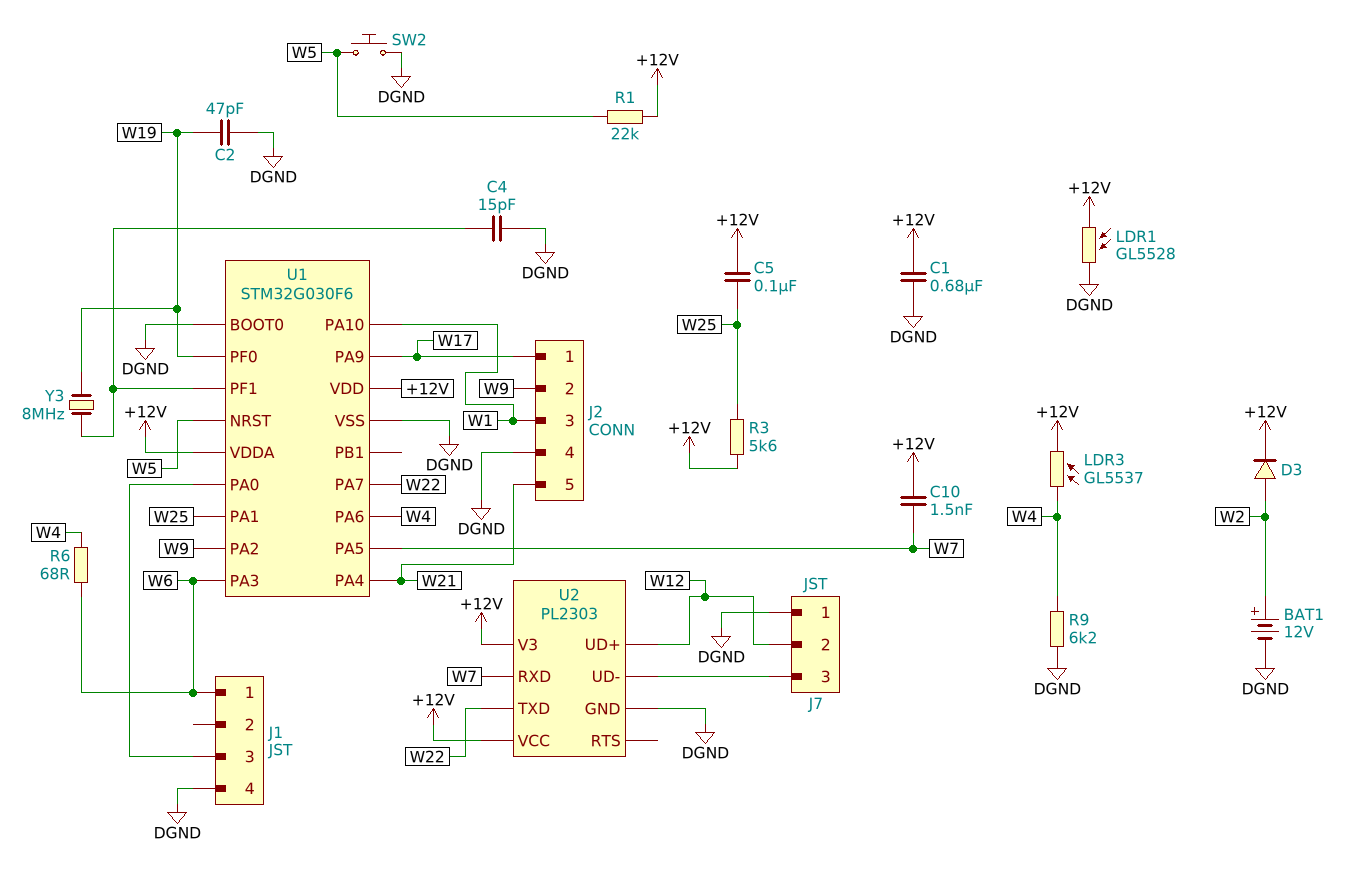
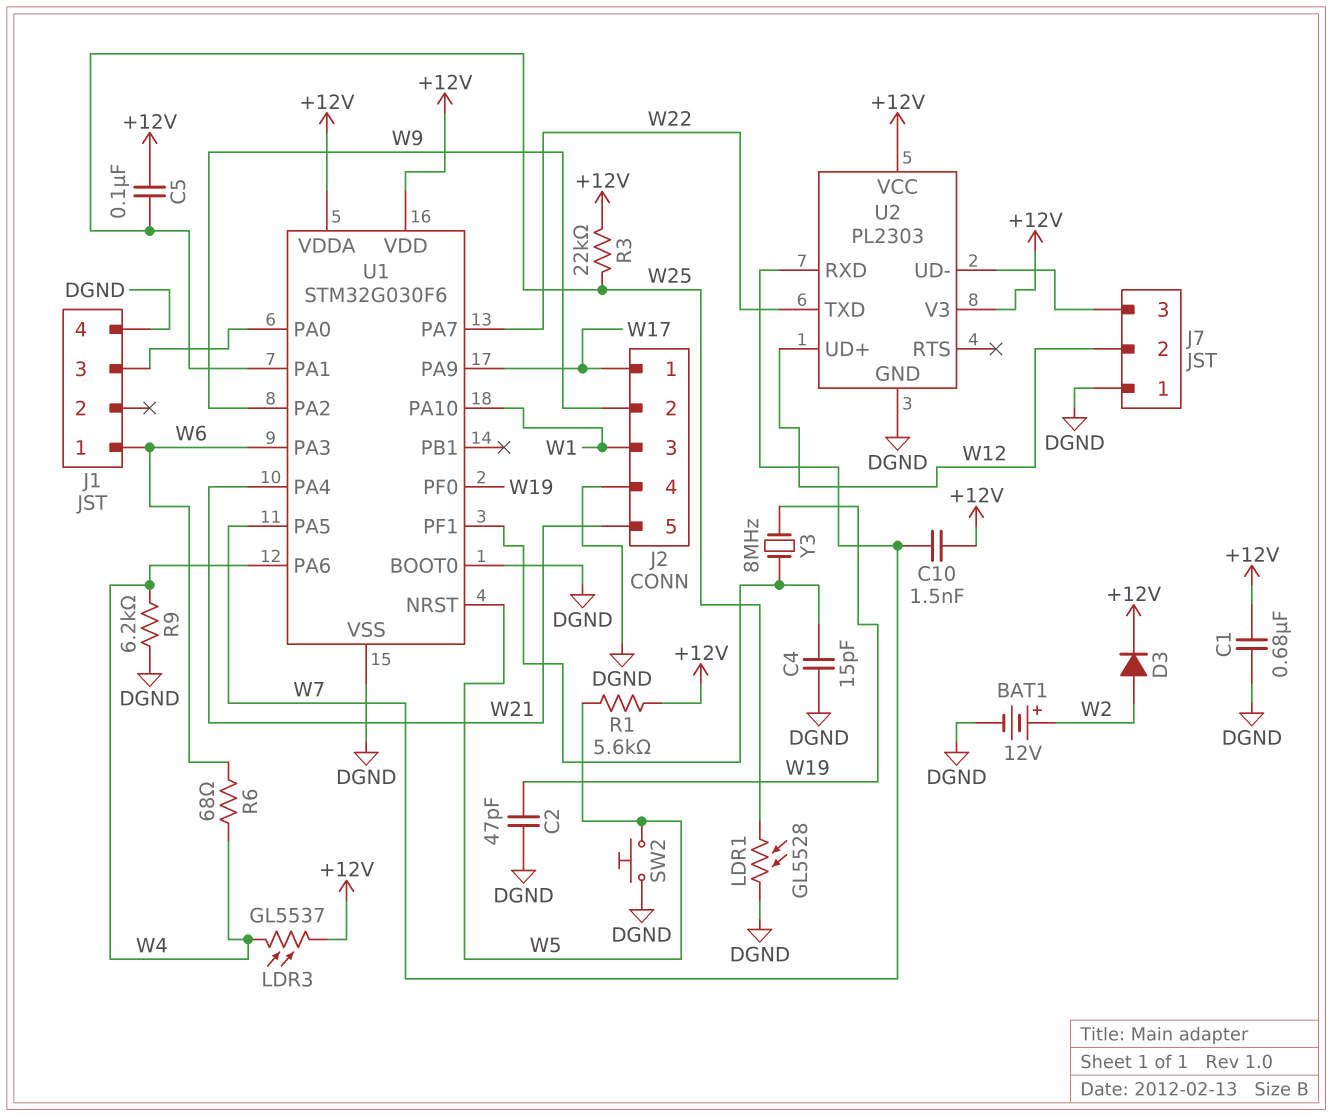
LDR1: GL5528 (+12V, DGND) -> GL5528 (DGND, W25)
R1: 22k (+12V, W5) -> 5.6k (+12V, W5)
R3: 5.6k (+12V, W25) -> 22k (+12V, W25)

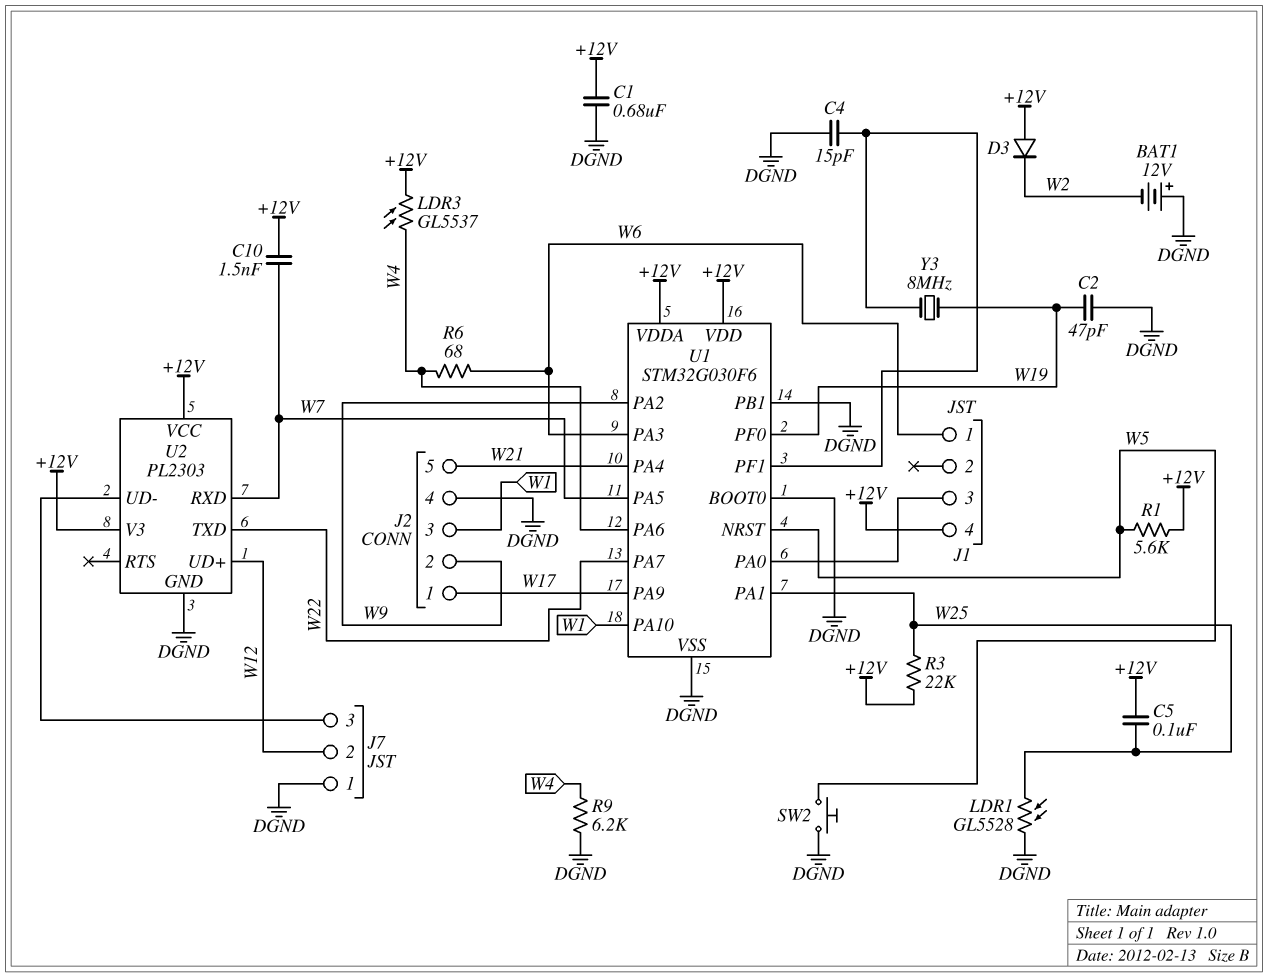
BAT1: 12V (plus W2, minus DGND) -> 12V (plus DGND, minus W2)
D3: diode (A W2, K +12V) -> diode (A +12V, K W2)
J1 pin 4: DGND -> +12V
U1 pin PB1: none -> DGND

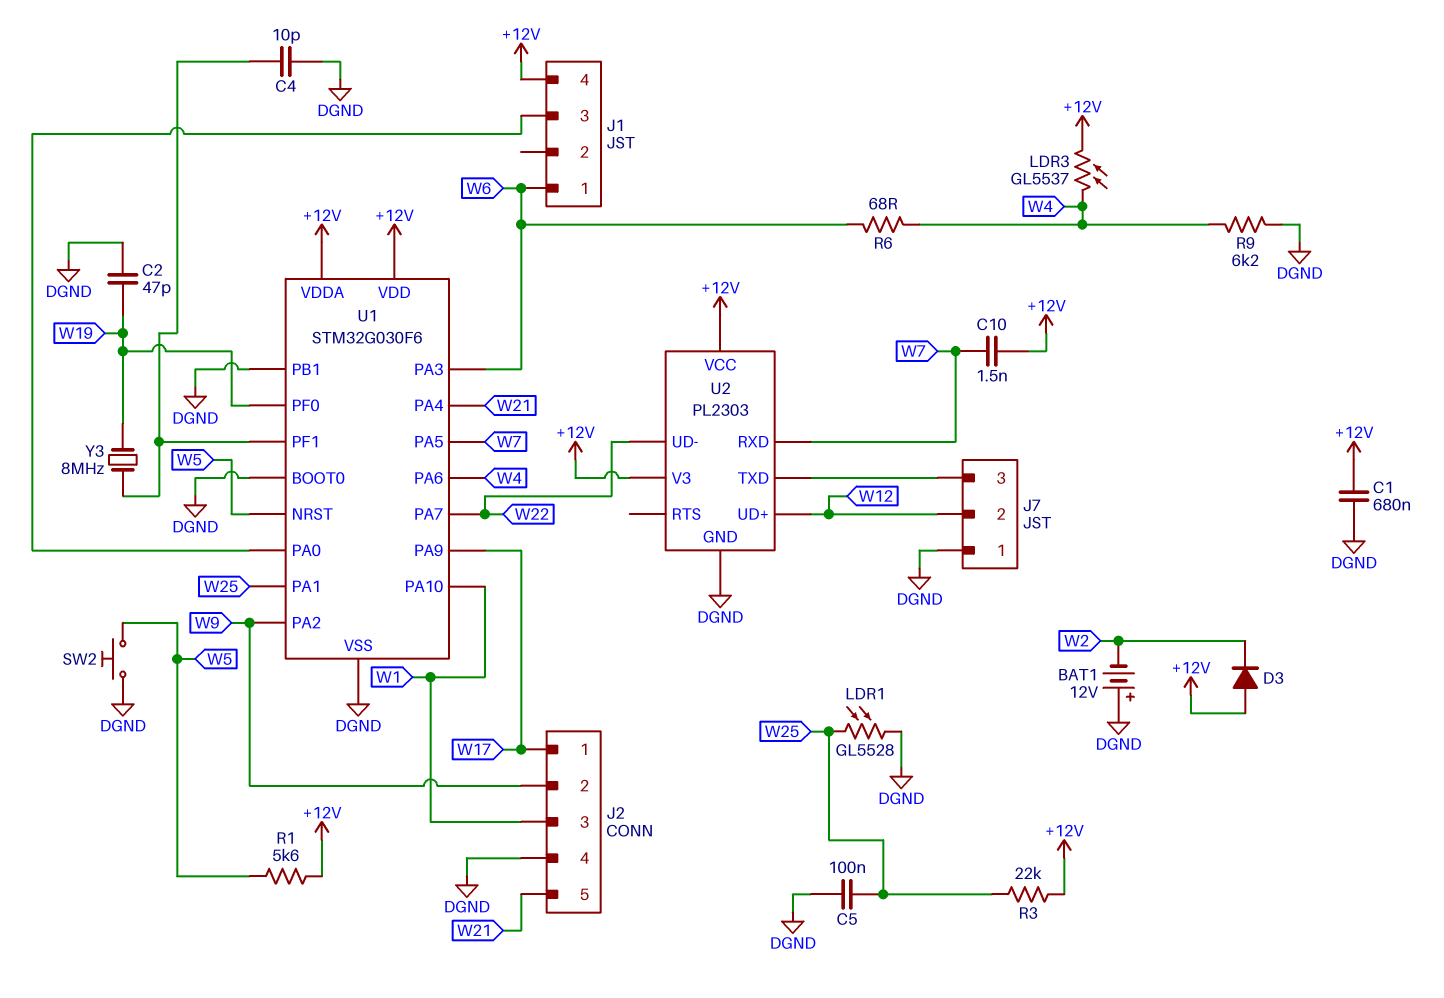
C4: 15pF (DGND, U1/PF1) -> 10pF (DGND, U1/PF1)
C5: 100nF (+12V, W25) -> 100nF (DGND, W25)
U2 pin TXD: W22 -> J7/3
U2 pin UD-: J7/3 -> W22

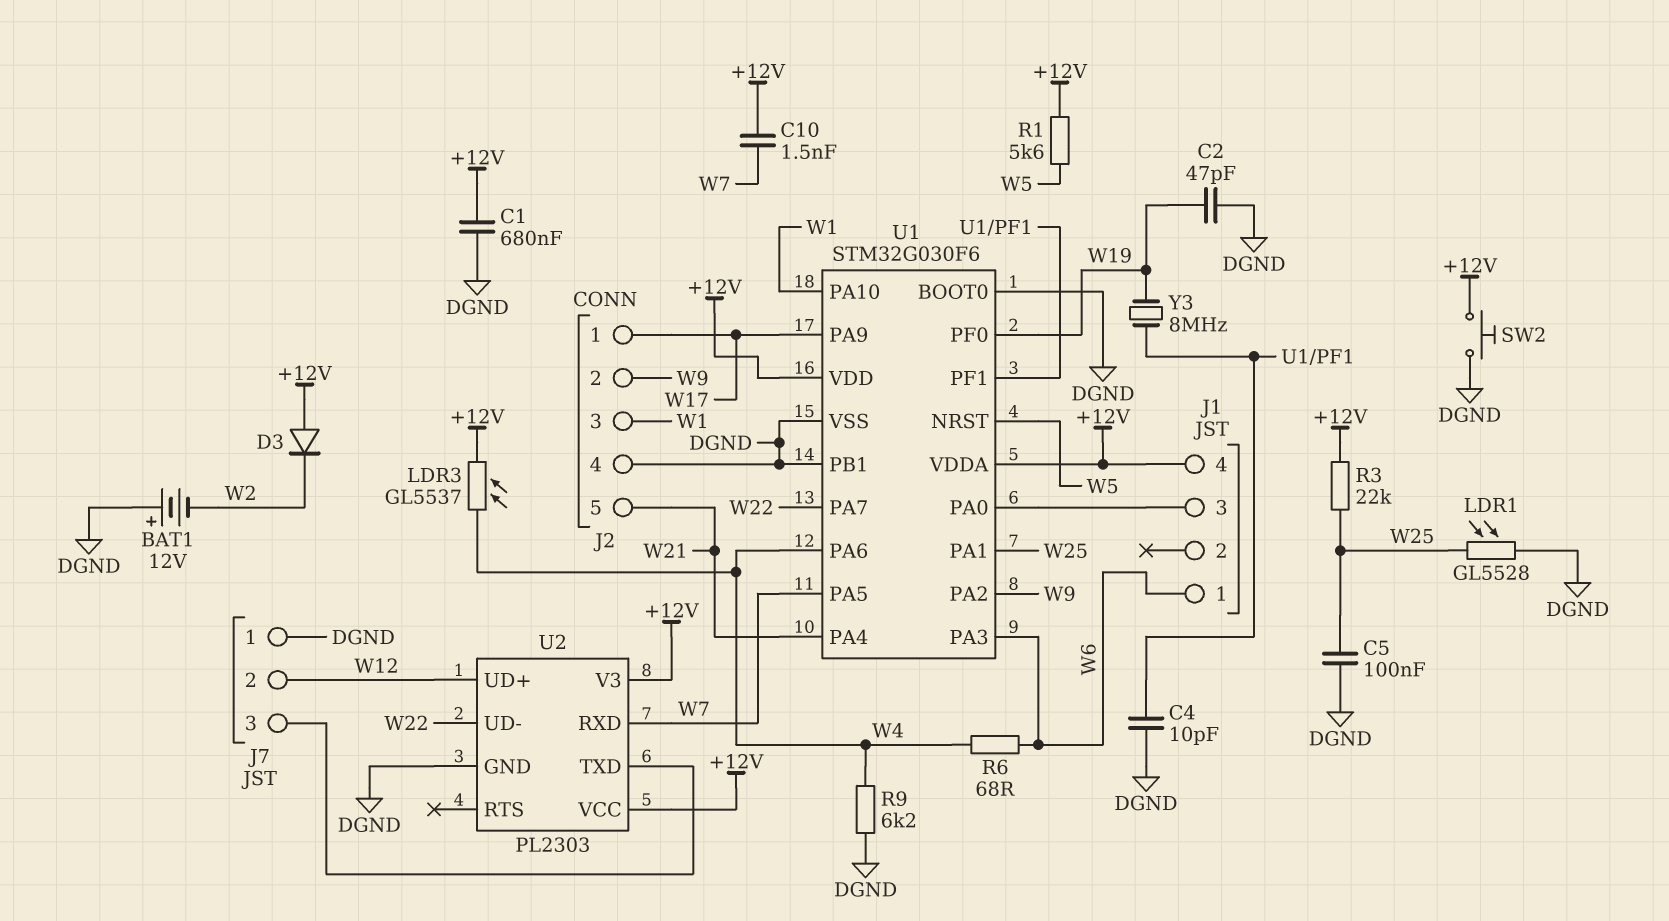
SW2: button (DGND, W5) -> button (+12V, DGND)

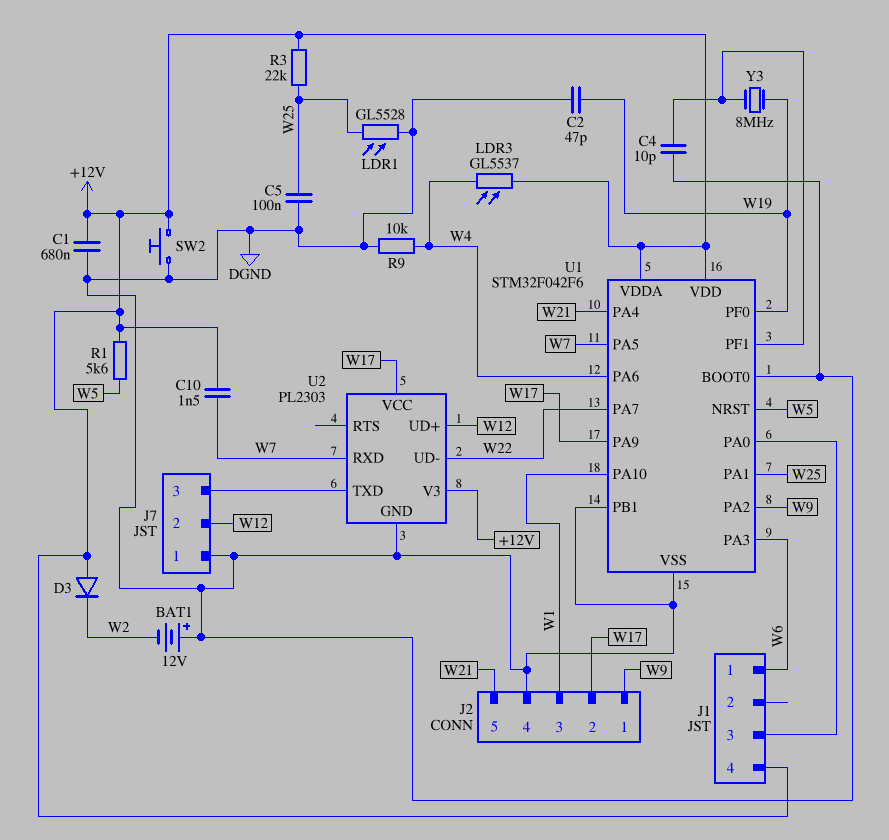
J2 pin 1: W17 -> W9
J2 pin 2: W9 -> W17
R6: 68 (W4, W6) -> none
R9: 6.2k (DGND, W4) -> 10k (DGND, W4)
U1: STM32G030F6 -> STM32F042F6
U2 pin VCC: +12V -> W17

